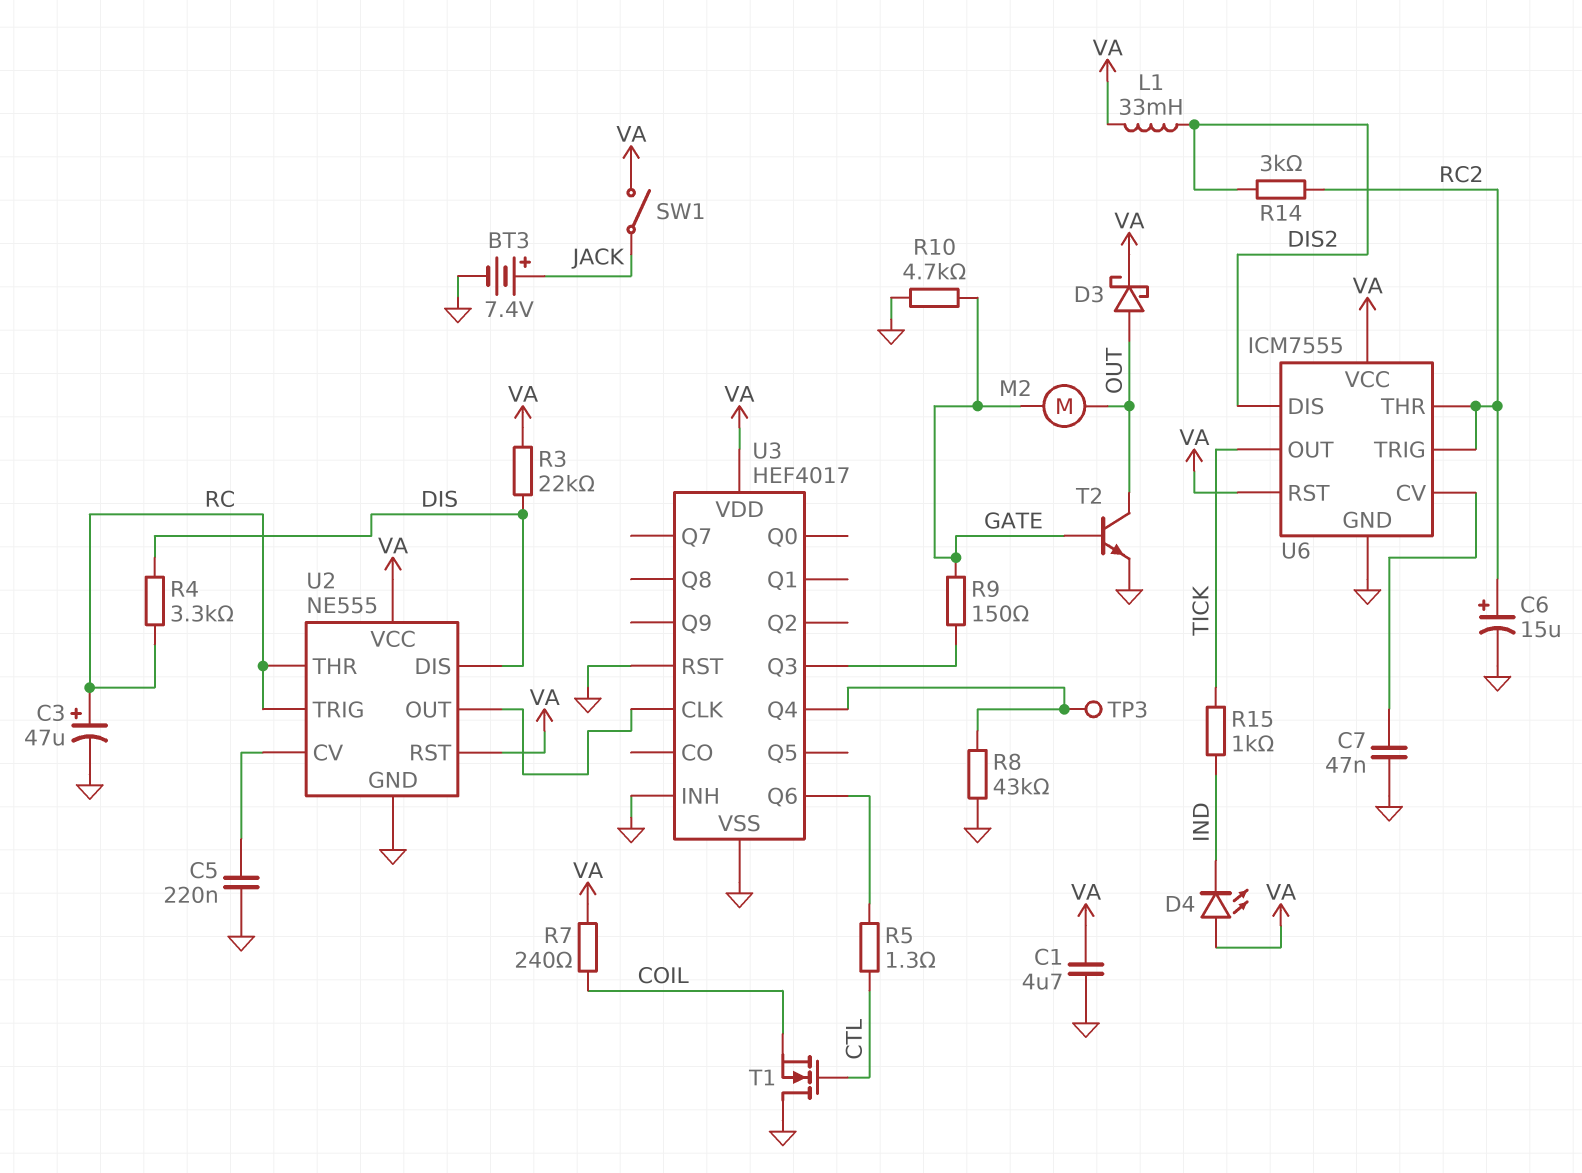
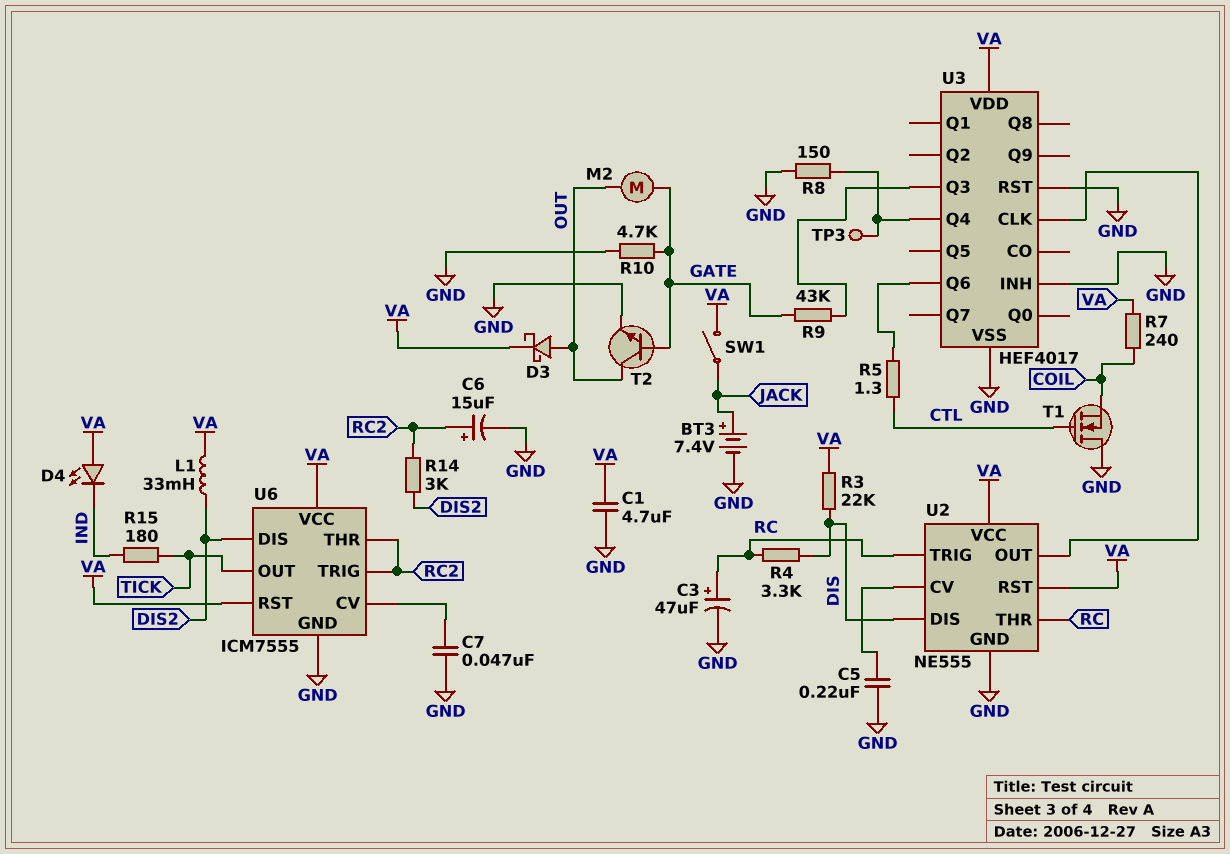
R8: 43k (GND, U3/Q4) -> 150 (GND, U3/Q4)
R9: 150 (GATE, U3/Q3) -> 43k (GATE, U3/Q3)
R15: 1k (IND, TICK) -> 180 (IND, TICK)

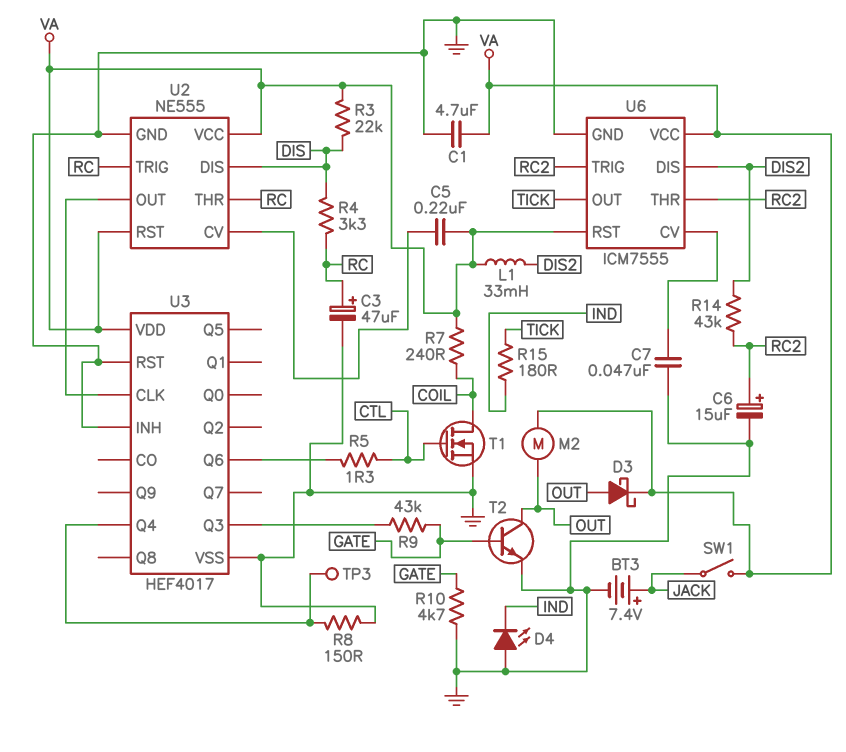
C5: 220nF (GND, U2/CV) -> 220nF (U2/CV, VA)
D4: LED (A VA, K IND) -> LED (A GND, K IND)
M2: motor (GATE, OUT) -> motor (OUT, VA)
R14: 3k (DIS2, RC2) -> 43k (DIS2, RC2)
T1: NMOS (G CTL, D GND, S COIL) -> NMOS (G CTL, D COIL, S GND)

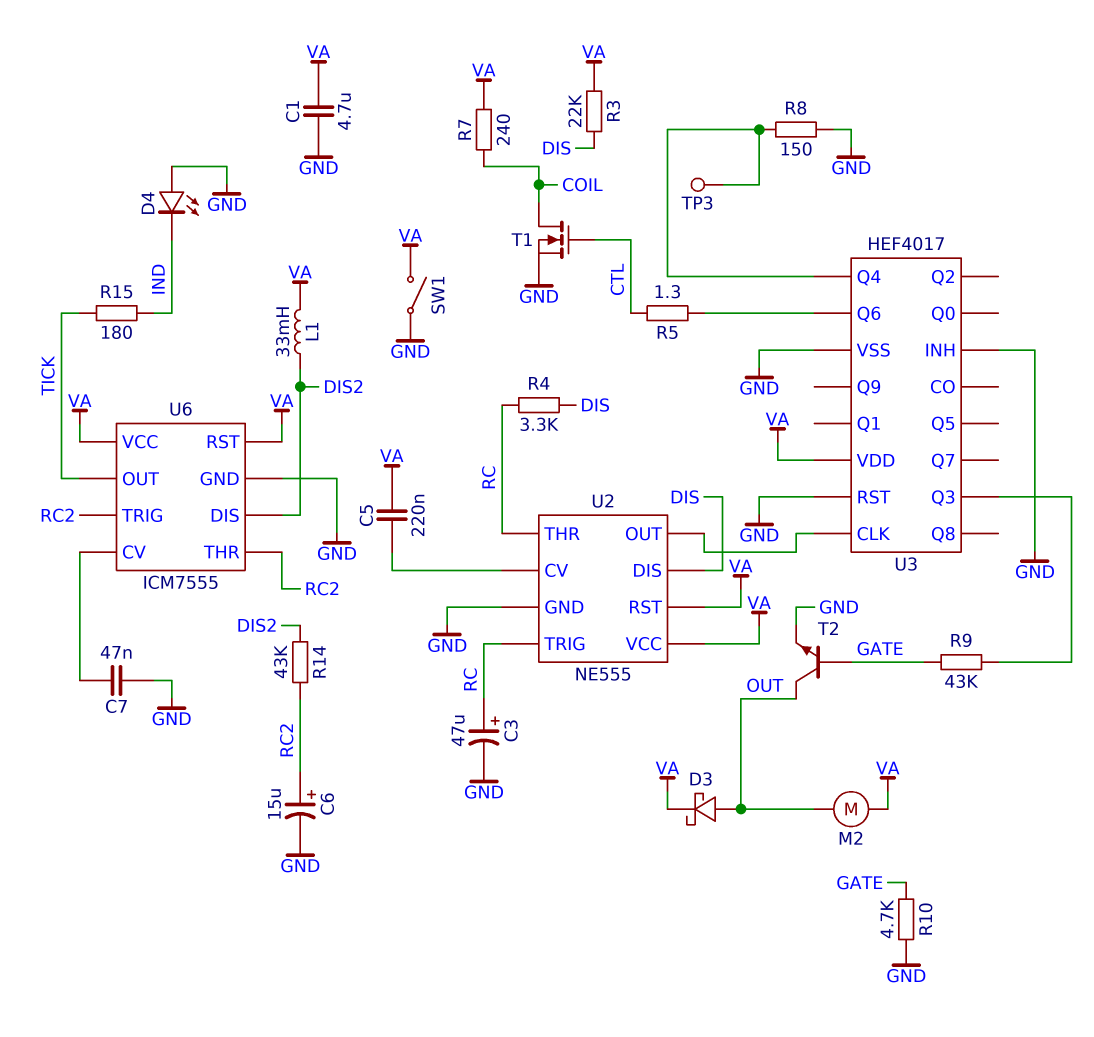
BT3: 7.4V (plus JACK, minus GND) -> none
SW1: switch (JACK, VA) -> switch (GND, VA)

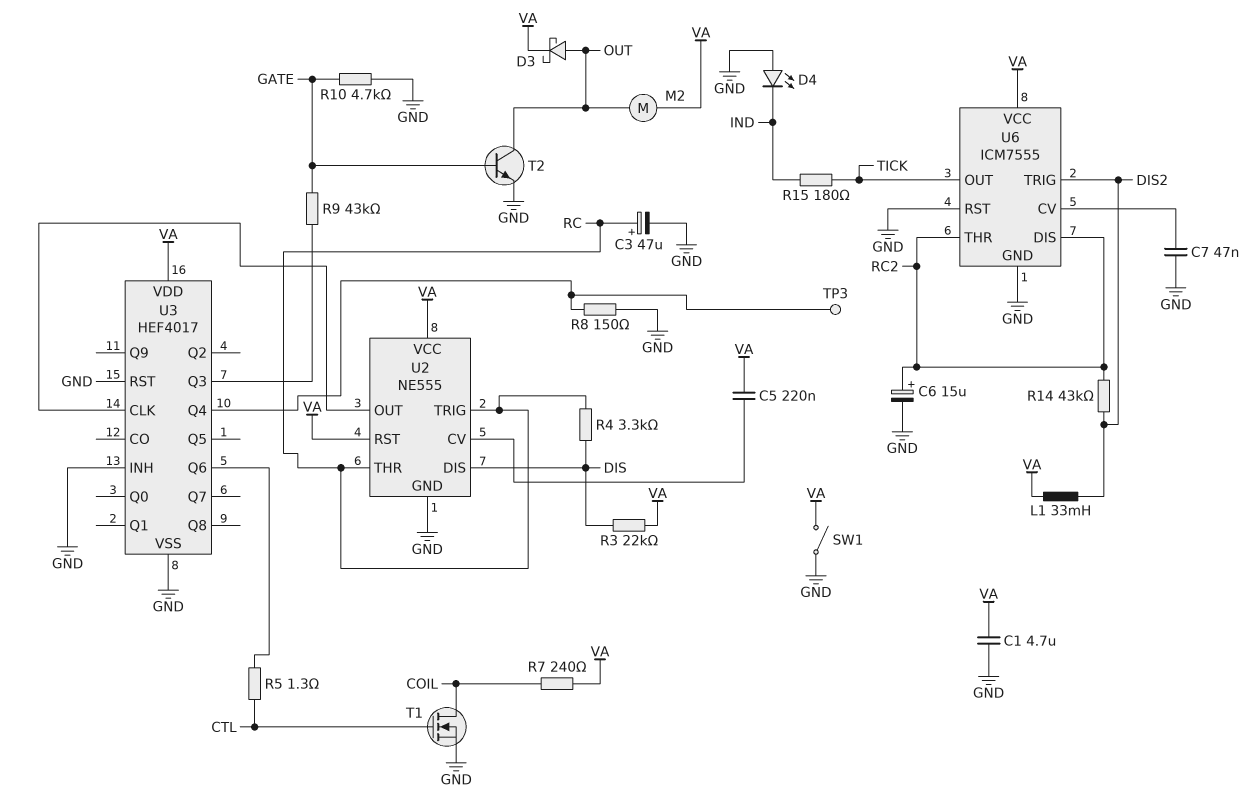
U6 pin DIS: DIS2 -> RC2
U6 pin RST: VA -> GND
U6 pin TRIG: RC2 -> DIS2

